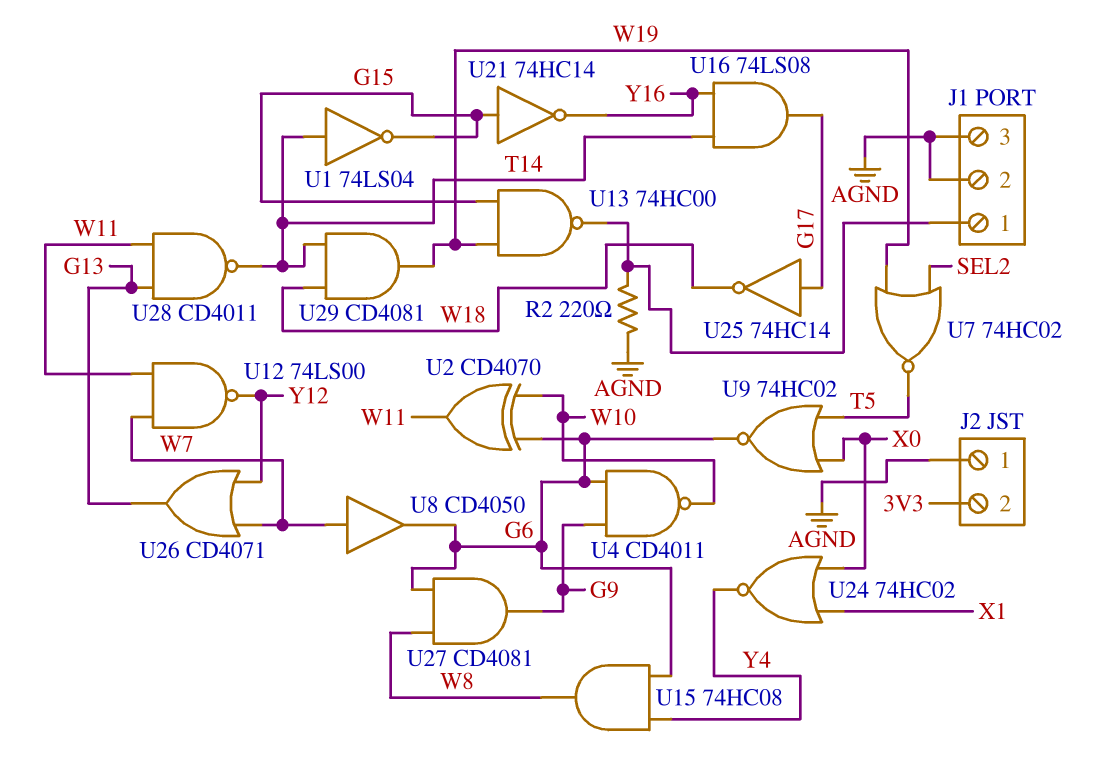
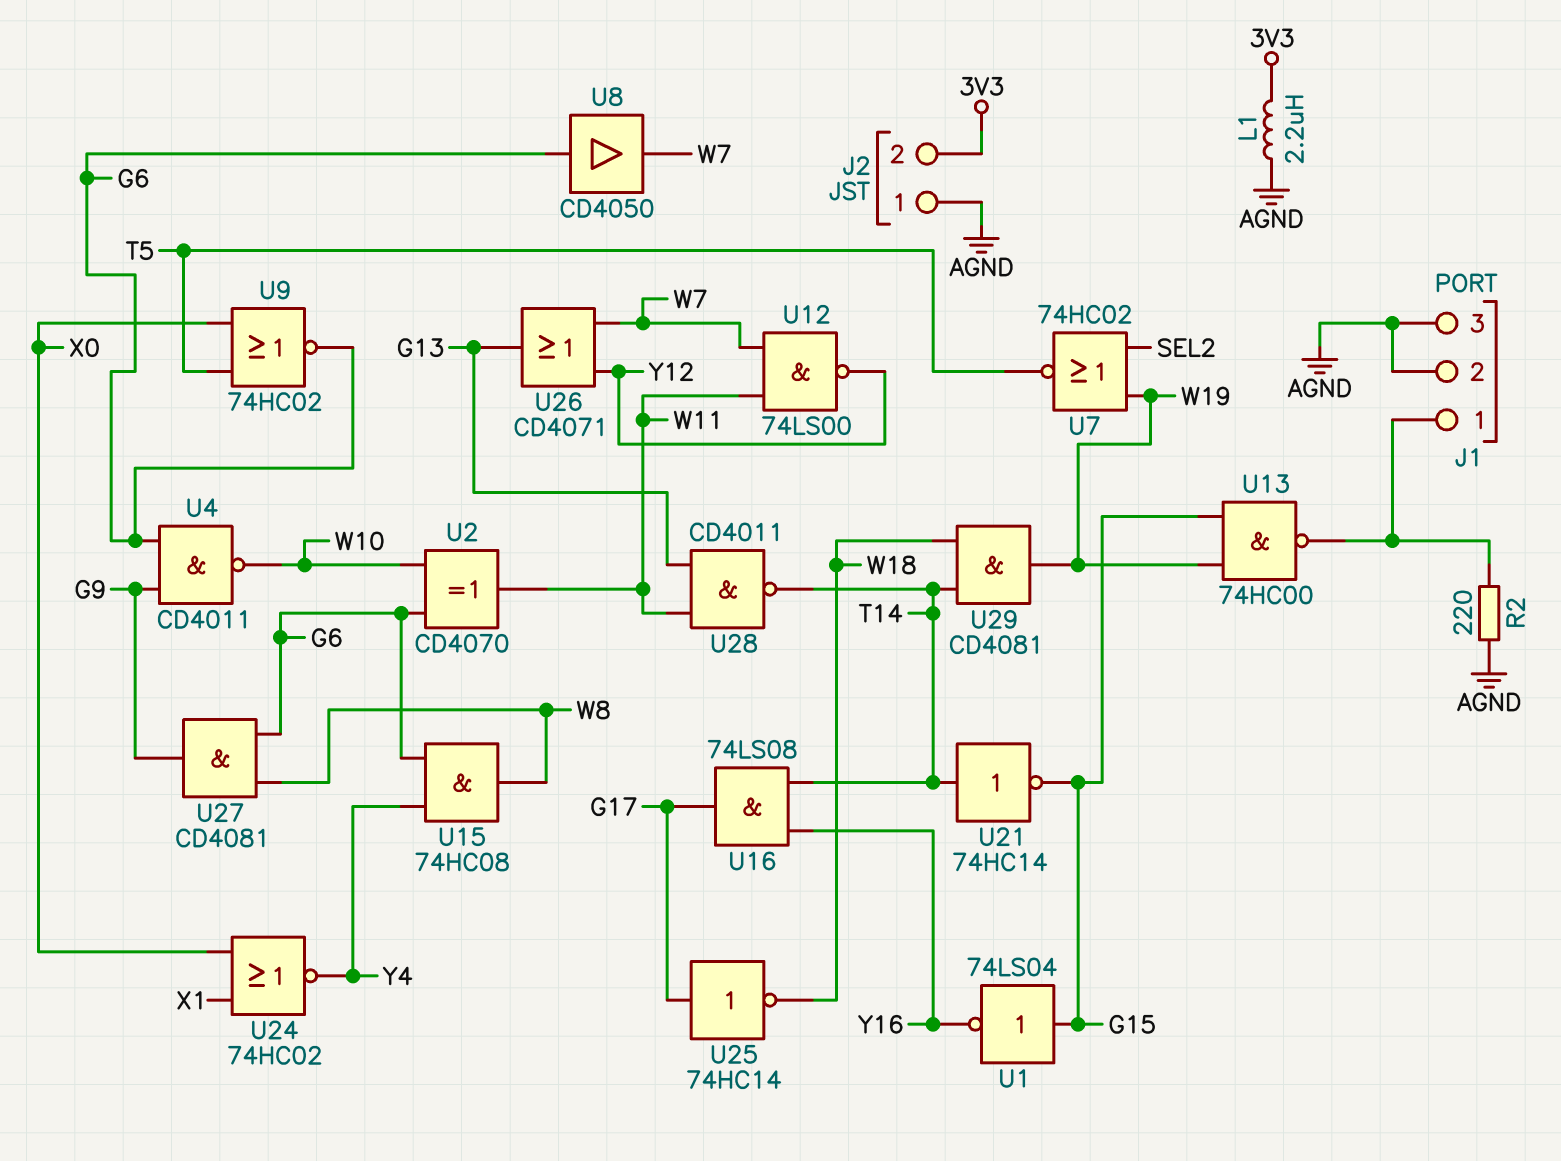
L1: none -> 2.2uH (3V3, AGND)
U1: NOT 74LS04 (in T14, out G15) -> NOT 74LS04 (in G15, out Y16)
U8: buffer CD4050 (in W7, out G6) -> buffer CD4050 (in G6, out W7)
U21: NOT 74HC14 (in G15, out Y16) -> NOT 74HC14 (in T14, out G15)

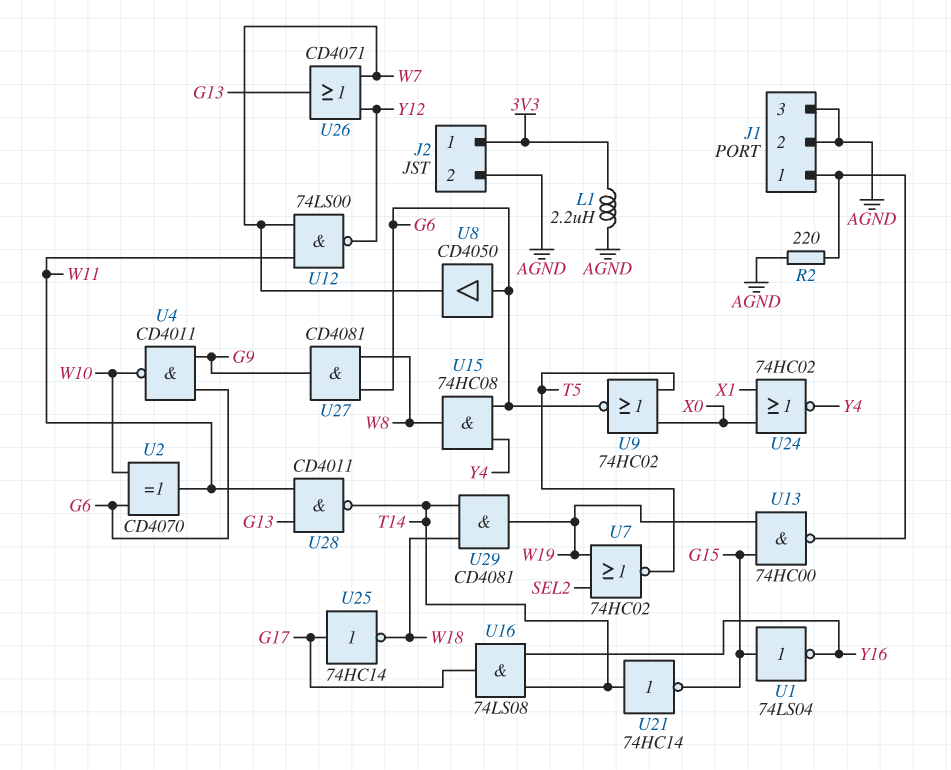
J2 pin 1: AGND -> 3V3
J2 pin 2: 3V3 -> AGND

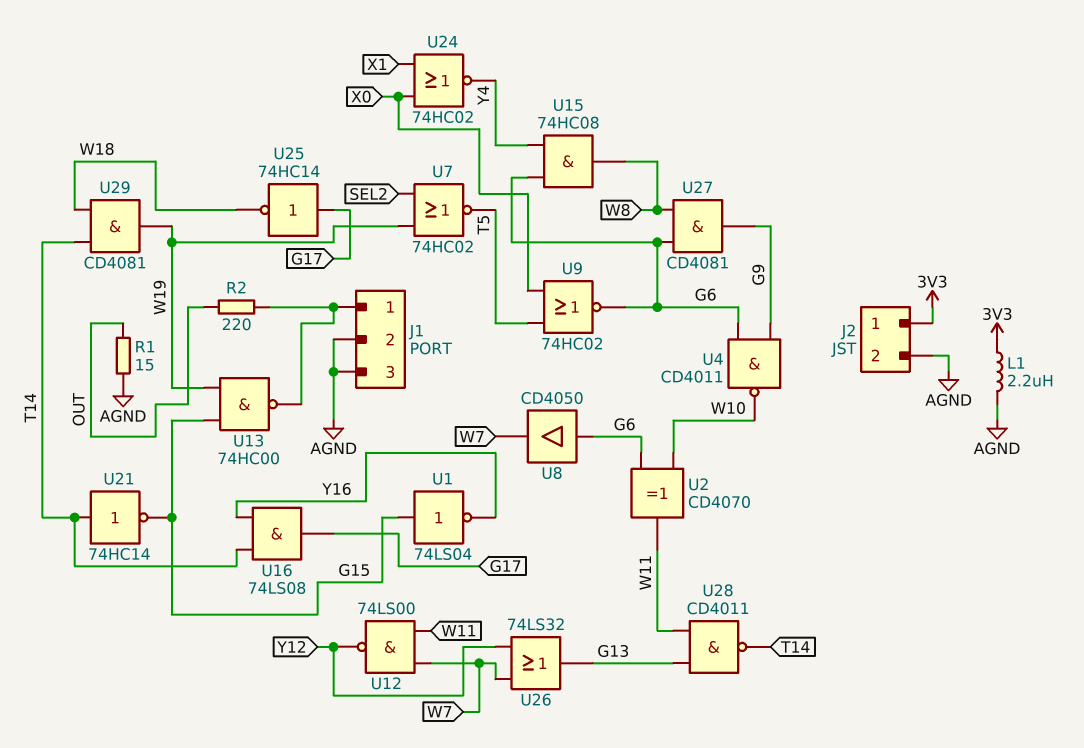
R1: none -> 15 (AGND, OUT)
R2: 220 (AGND, J1/1) -> 220 (J1/1, OUT)
U26: OR CD4071 (in W7, in Y12, out G13) -> OR 74LS32 (in W7, in Y12, out G13)

